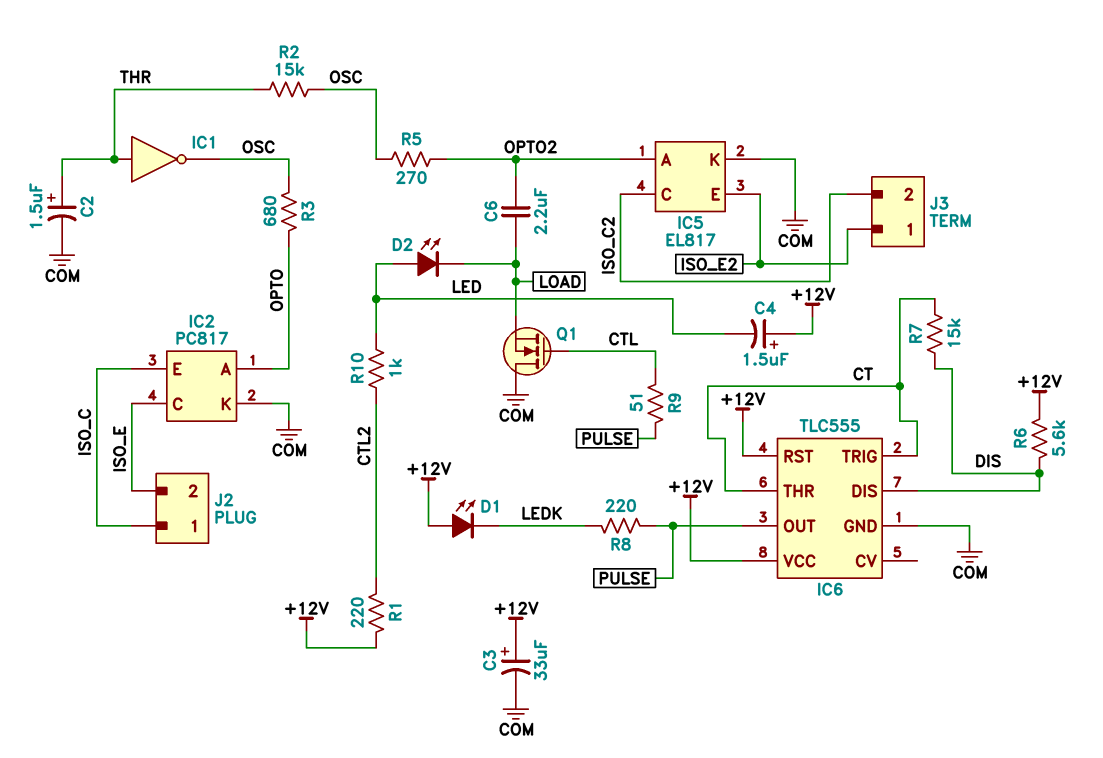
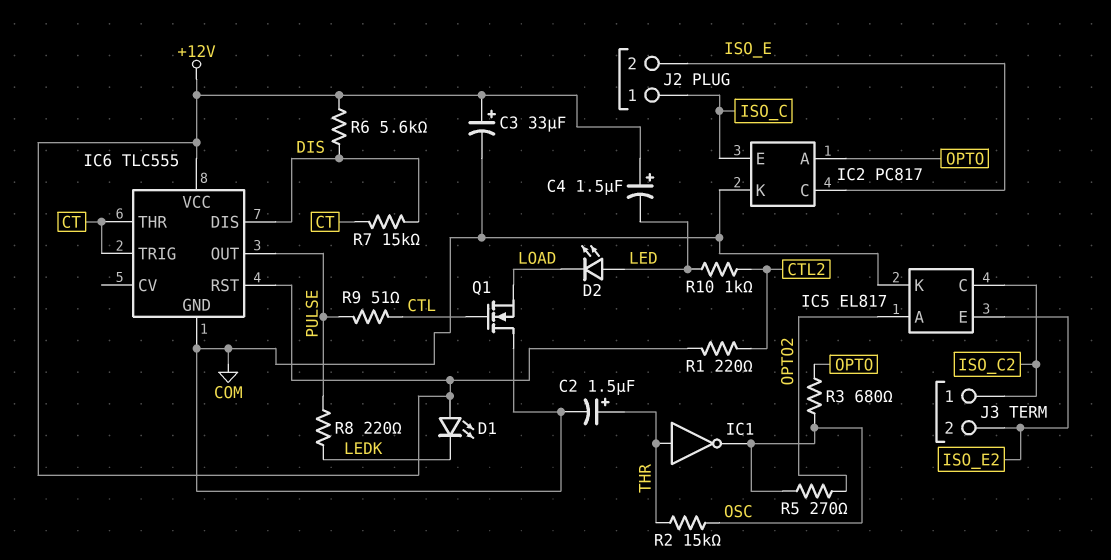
C6: 2.2uF (LOAD, OPTO2) -> none
J3 pin 1: ISO_E2 -> ISO_C2
J3 pin 2: ISO_C2 -> ISO_E2

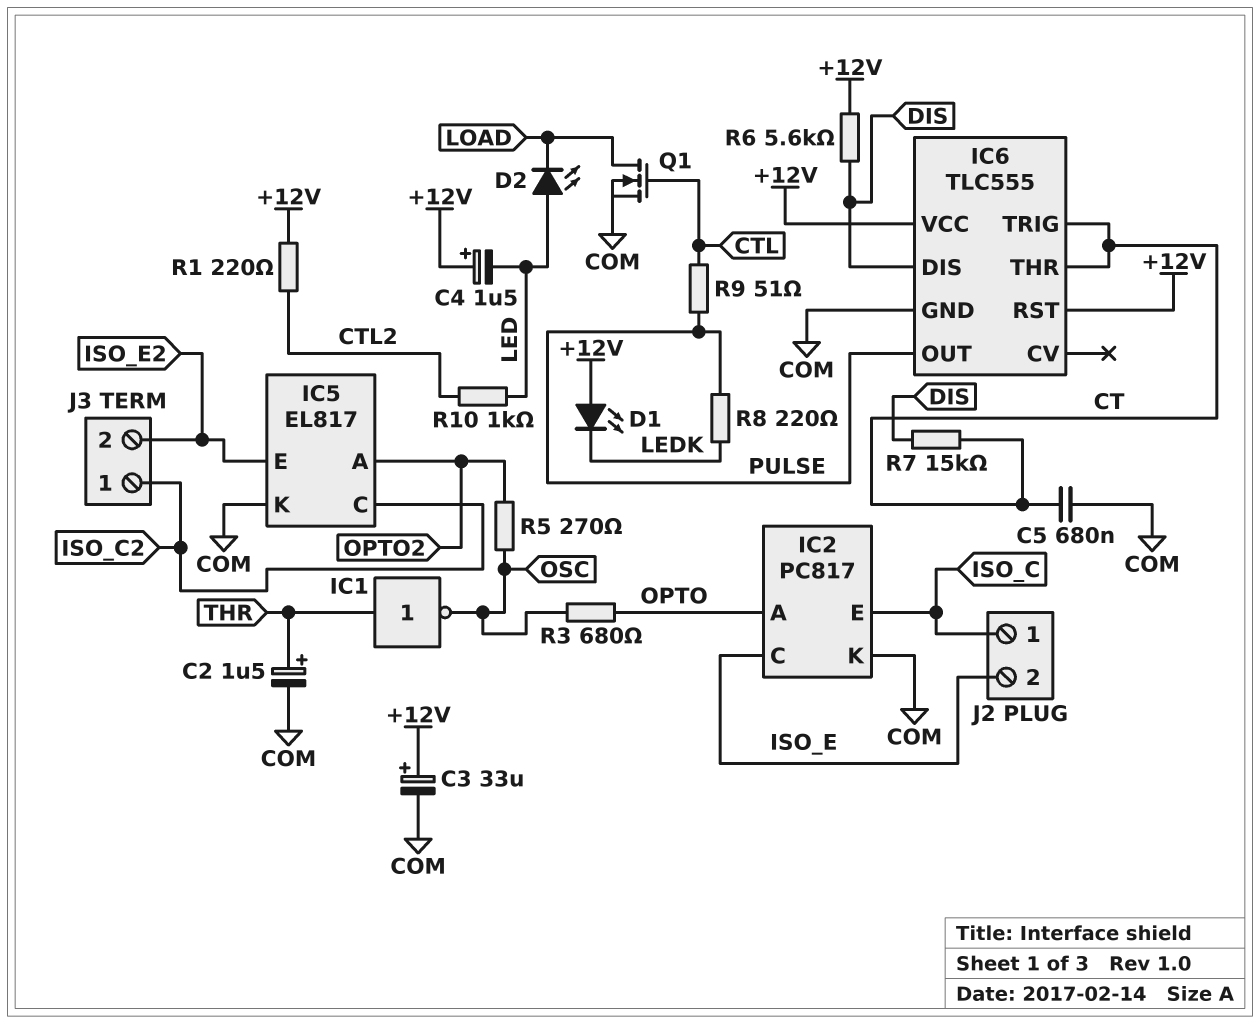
C5: none -> 680nF (COM, CT)
Q1: NMOS (G CTL, D COM, S LOAD) -> NMOS (G CTL, D LOAD, S COM)
R2: 15k (OSC, THR) -> none

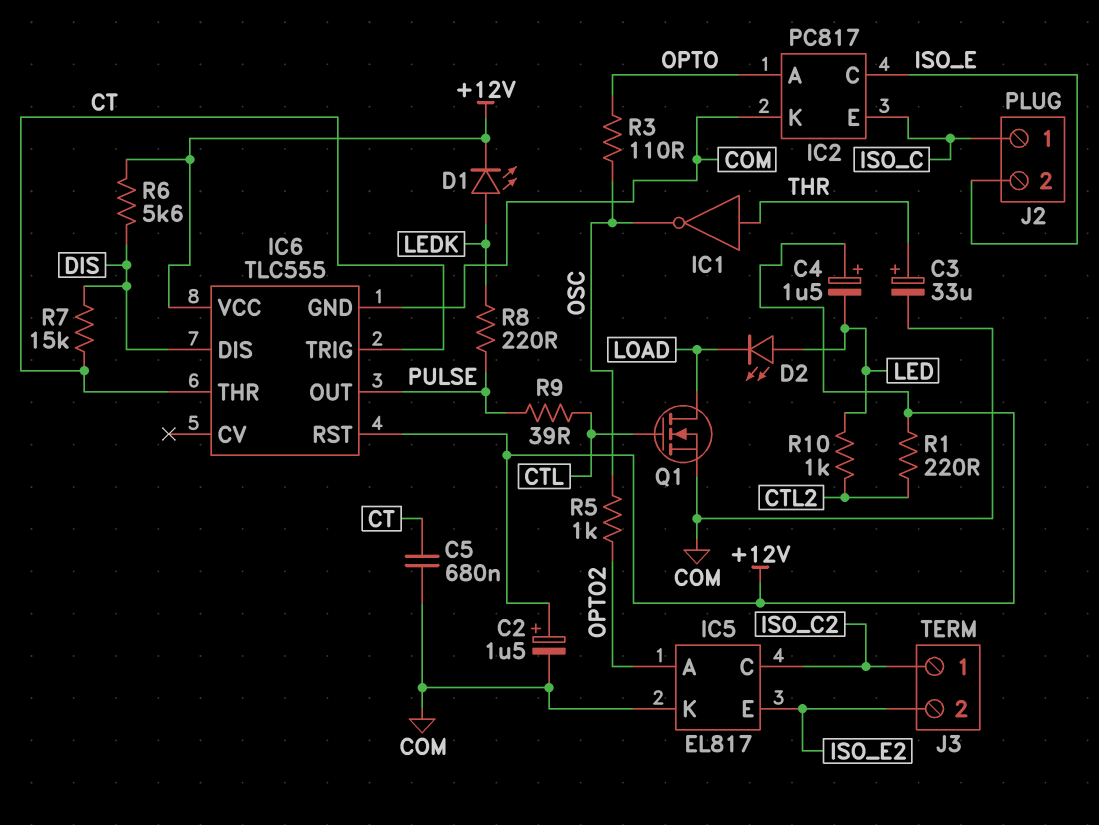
C2: 1.5uF (plus THR, minus COM) -> 1.5uF (plus +12V, minus COM)
C3: 33uF (plus +12V, minus COM) -> 33uF (plus THR, minus COM)
D1: LED (A +12V, K LEDK) -> LED (A LEDK, K +12V)
R3: 680 (OPTO, OSC) -> 110 (OPTO, OSC)
R5: 270 (OPTO2, OSC) -> 1k (OPTO2, OSC)
R9: 51 (CTL, PULSE) -> 39 (CTL, PULSE)

